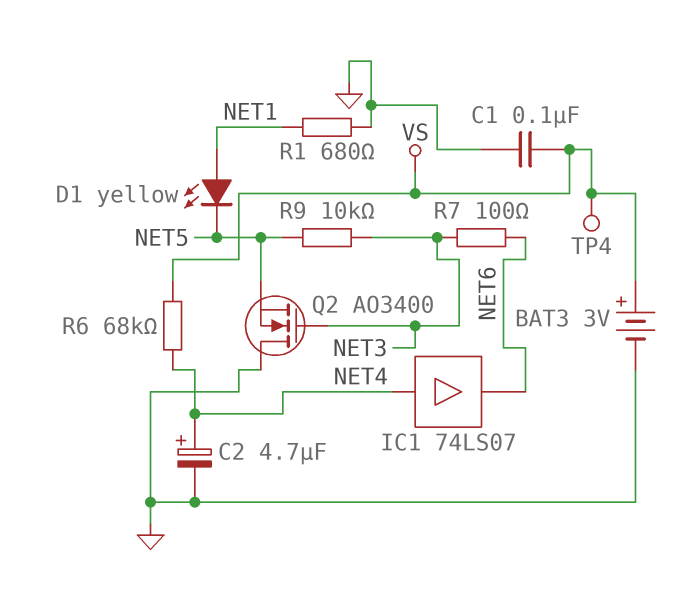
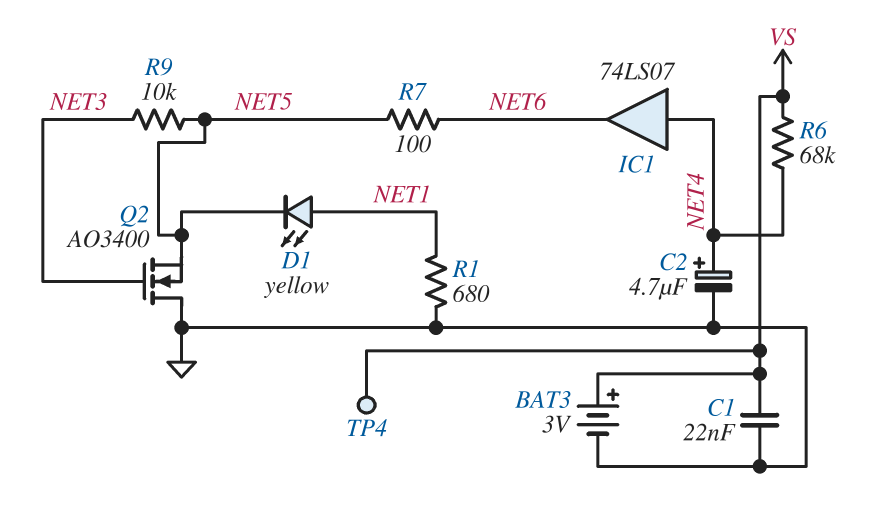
C1: 100nF (GND, VS) -> 22nF (GND, VS)
R7: 100 (NET3, NET6) -> 100 (NET5, NET6)

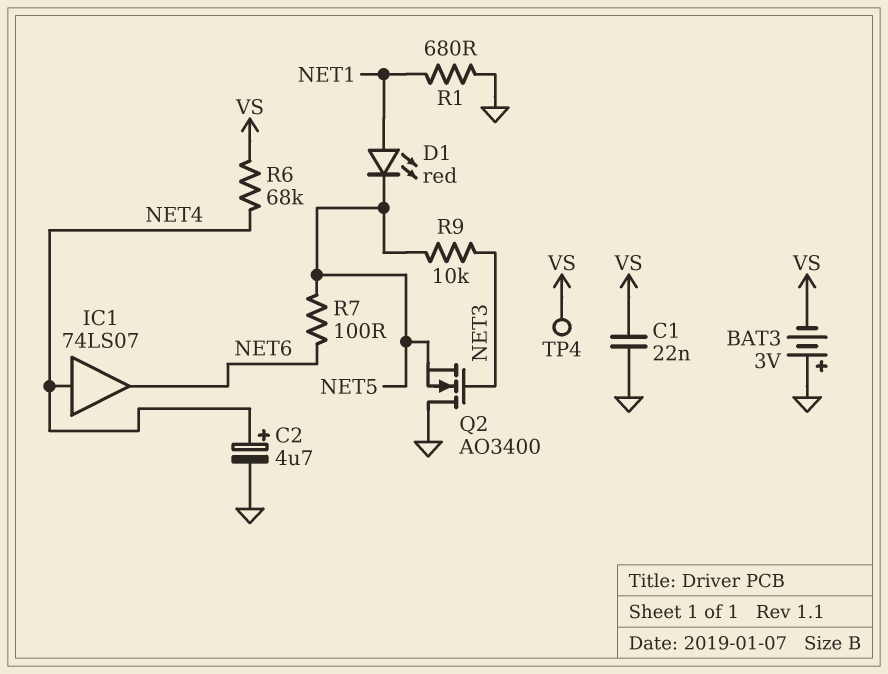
BAT3: 3V (plus VS, minus GND) -> 3V (plus GND, minus VS)
D1: LED yellow (A NET1, K NET5) -> LED red (A NET1, K NET5)

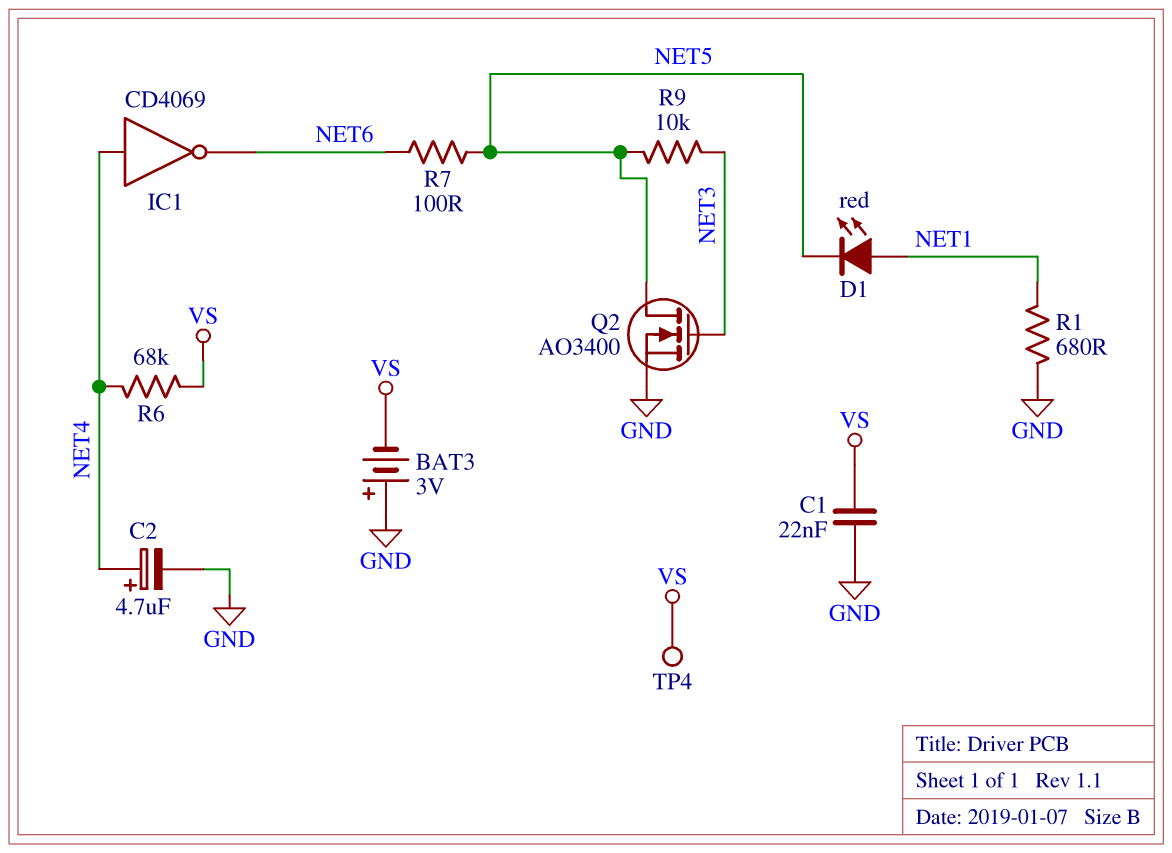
IC1: buffer 74LS07 (in NET4, out NET6) -> NOT CD4069 (in NET4, out NET6)
Q2: NMOS AO3400 (G NET3, D GND, S NET5) -> NMOS AO3400 (G NET3, D NET5, S GND)

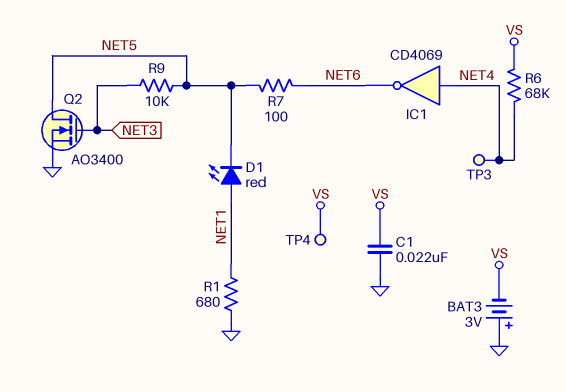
C2: 4.7uF (plus NET4, minus GND) -> none
TP3: none -> test point (NET4)

